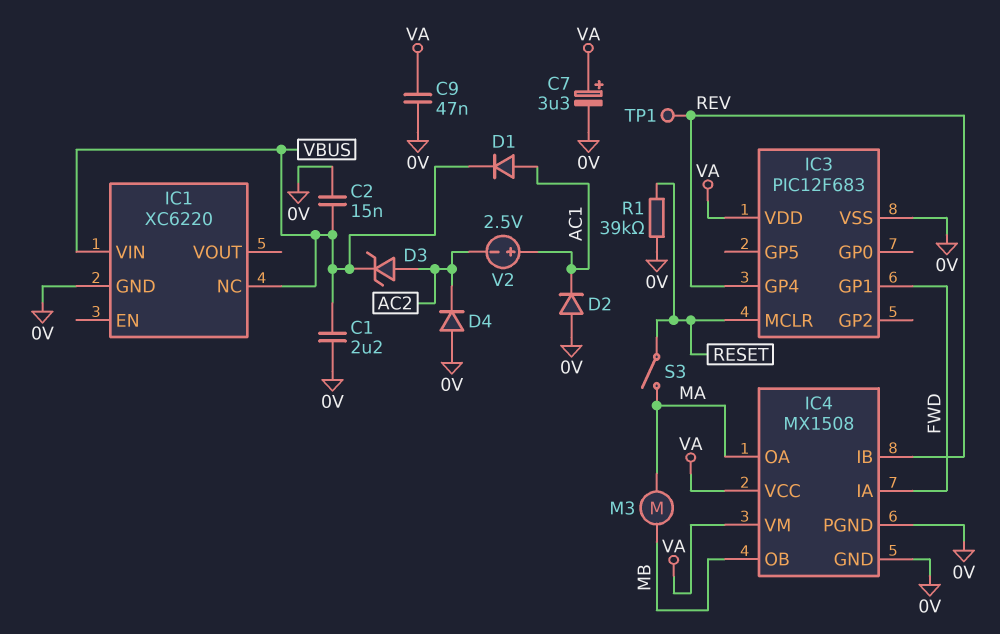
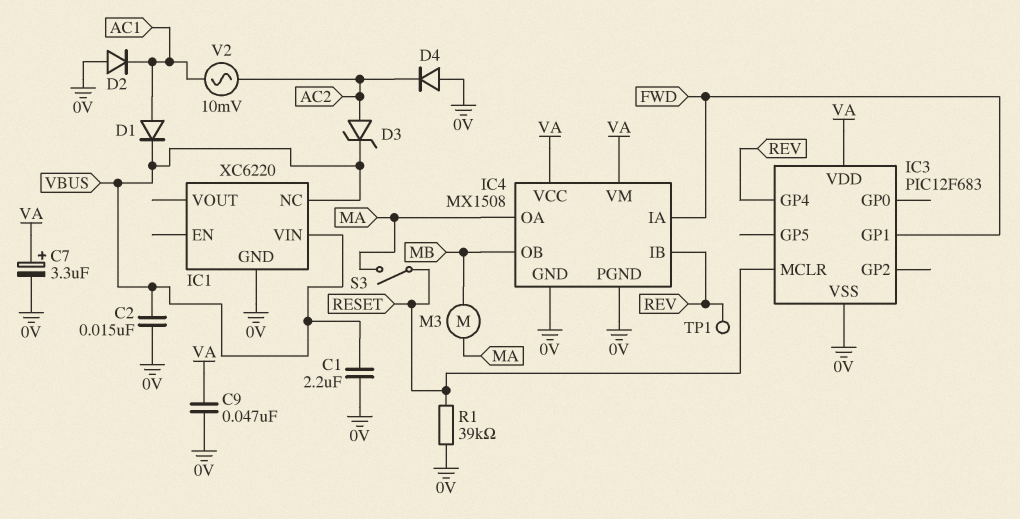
V2: 2.5V (plus AC1, minus AC2) -> AC 10mV (AC1, AC2)

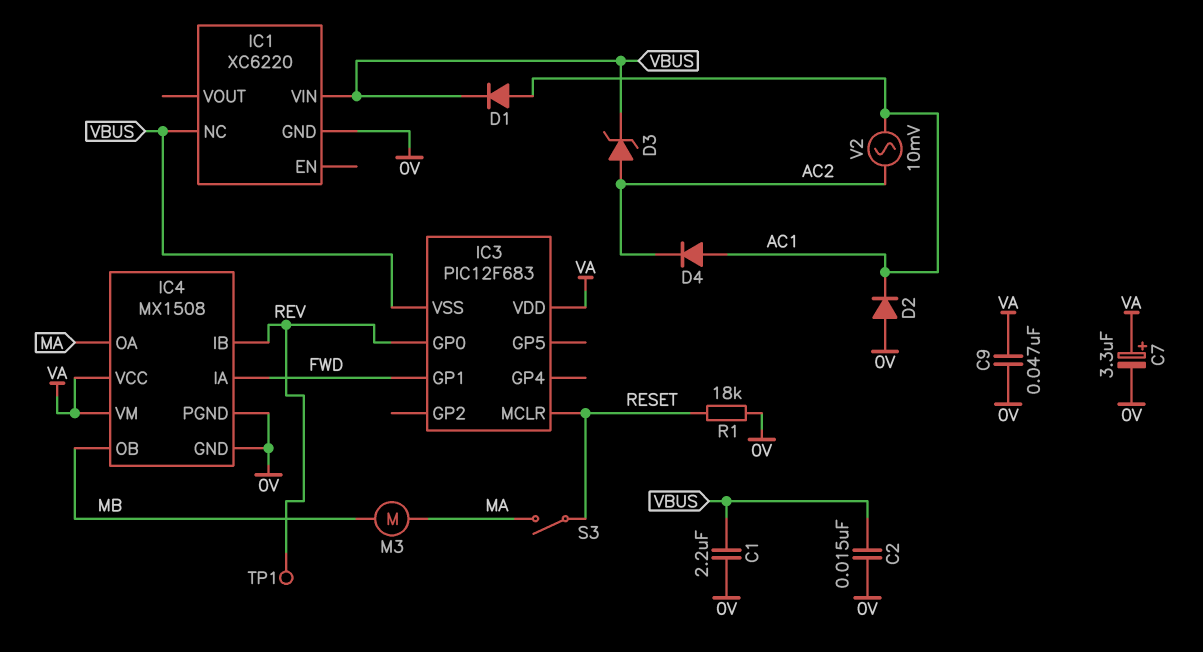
D4: diode (A 0V, K AC2) -> diode (A AC1, K AC2)
IC3 pin GP0: none -> REV
IC3 pin GP4: REV -> none
IC3 pin VSS: 0V -> VBUS
R1: 39k (0V, RESET) -> 18k (0V, RESET)

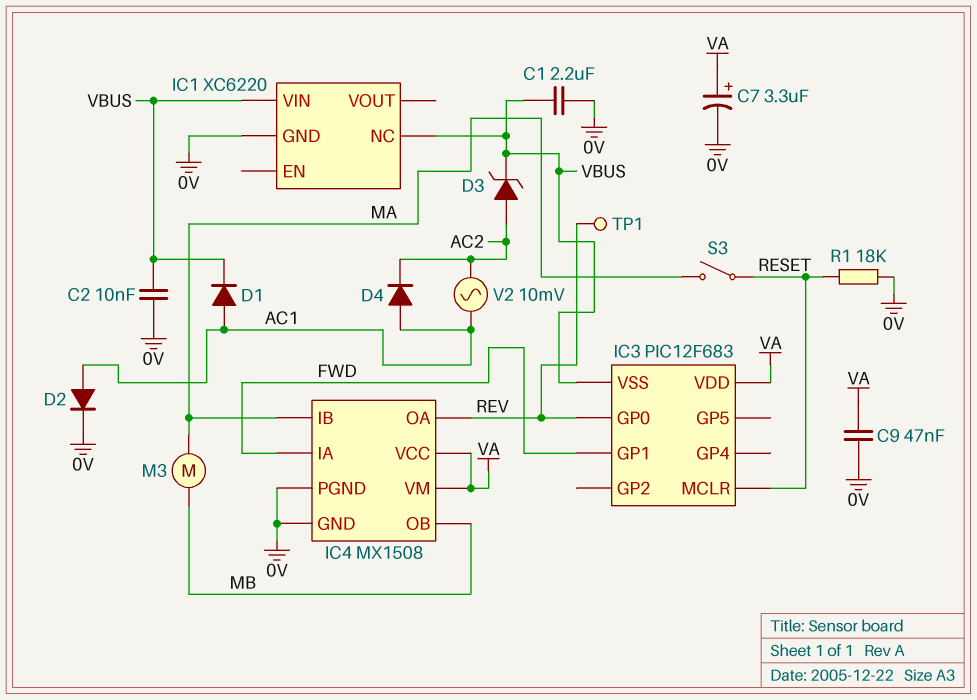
C2: 15nF (0V, VBUS) -> 10nF (0V, VBUS)
D2: diode (A 0V, K AC1) -> diode (A AC1, K 0V)
IC4 pin IB: REV -> MA
IC4 pin OA: MA -> REV

